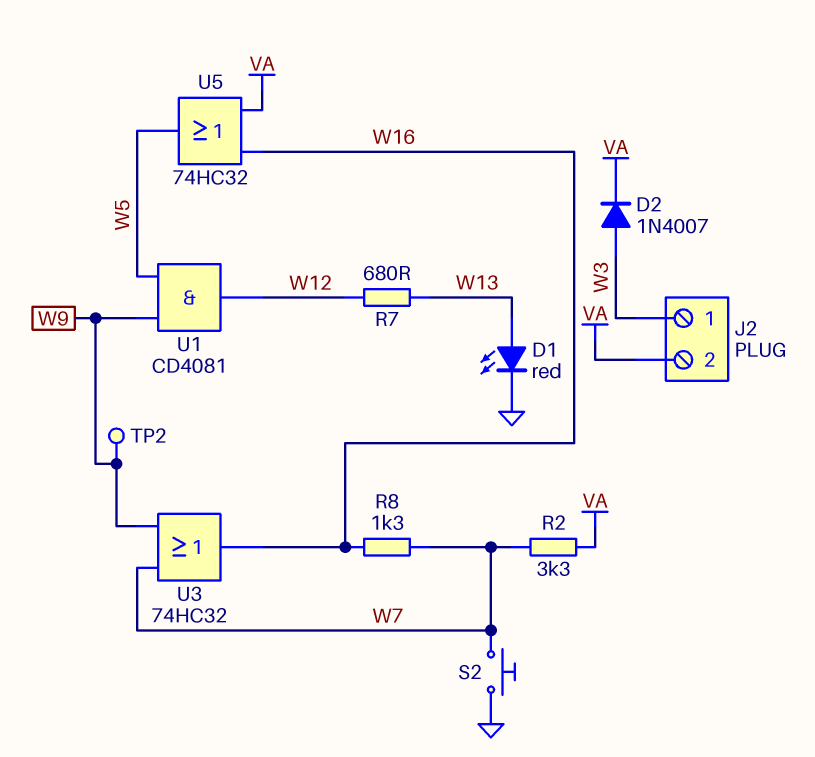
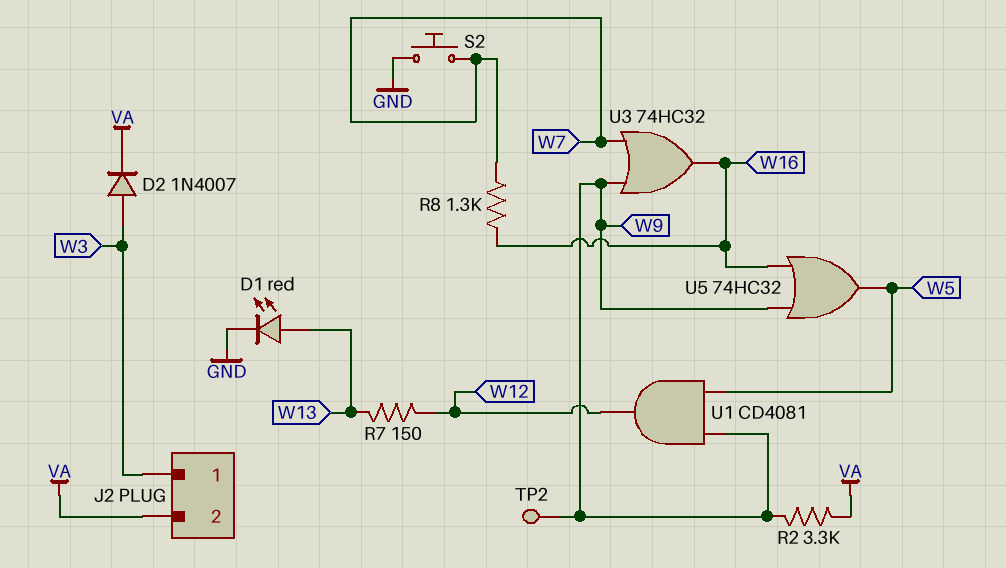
R2: 3.3k (VA, W7) -> 3.3k (VA, W9)
R7: 680 (W12, W13) -> 150 (W12, W13)
U5: OR 74HC32 (in VA, in W16, out W5) -> OR 74HC32 (in W9, in W16, out W5)

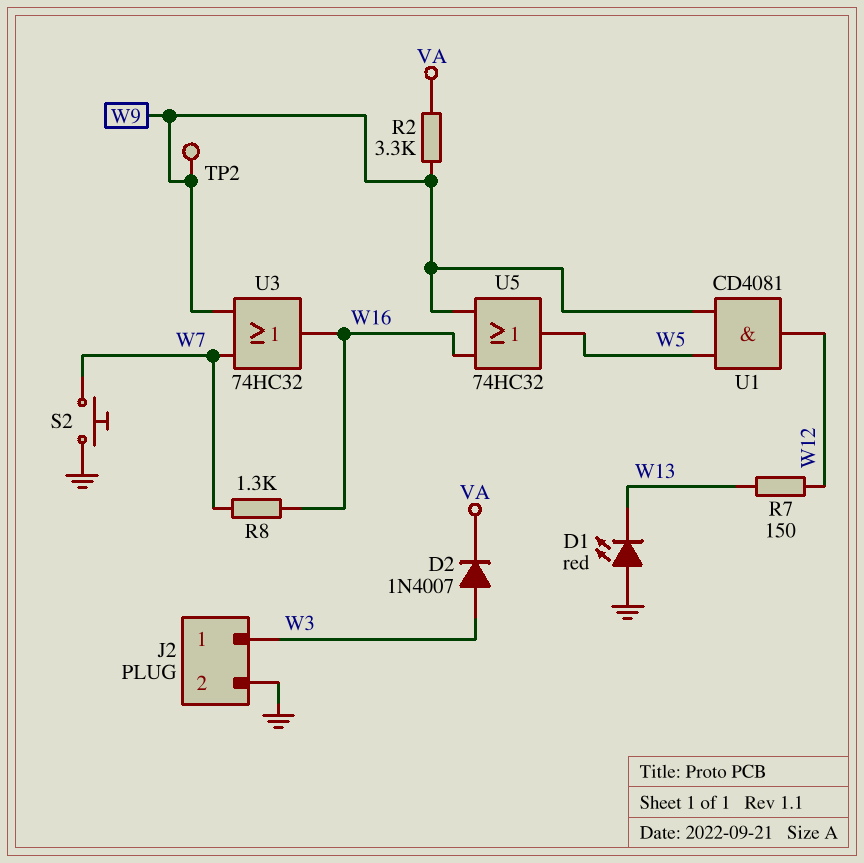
D1: LED red (A W13, K GND) -> LED red (A GND, K W13)
J2 pin 2: VA -> GND

